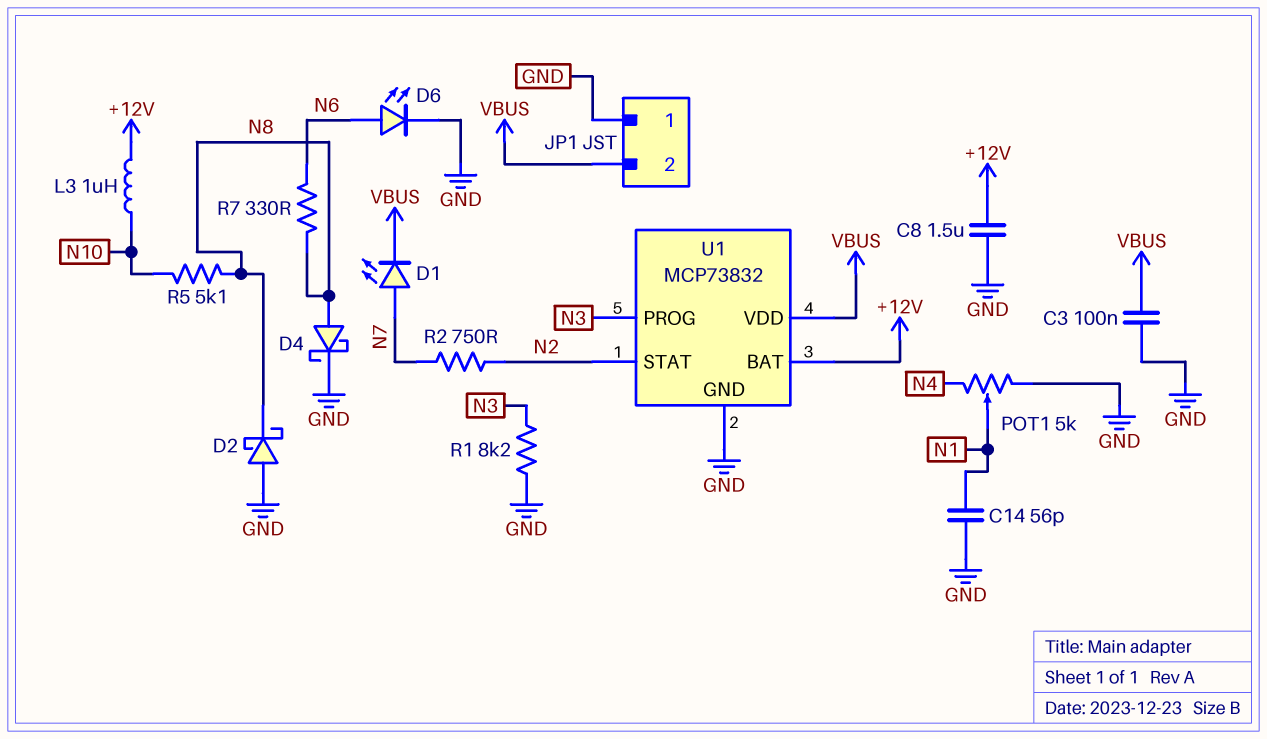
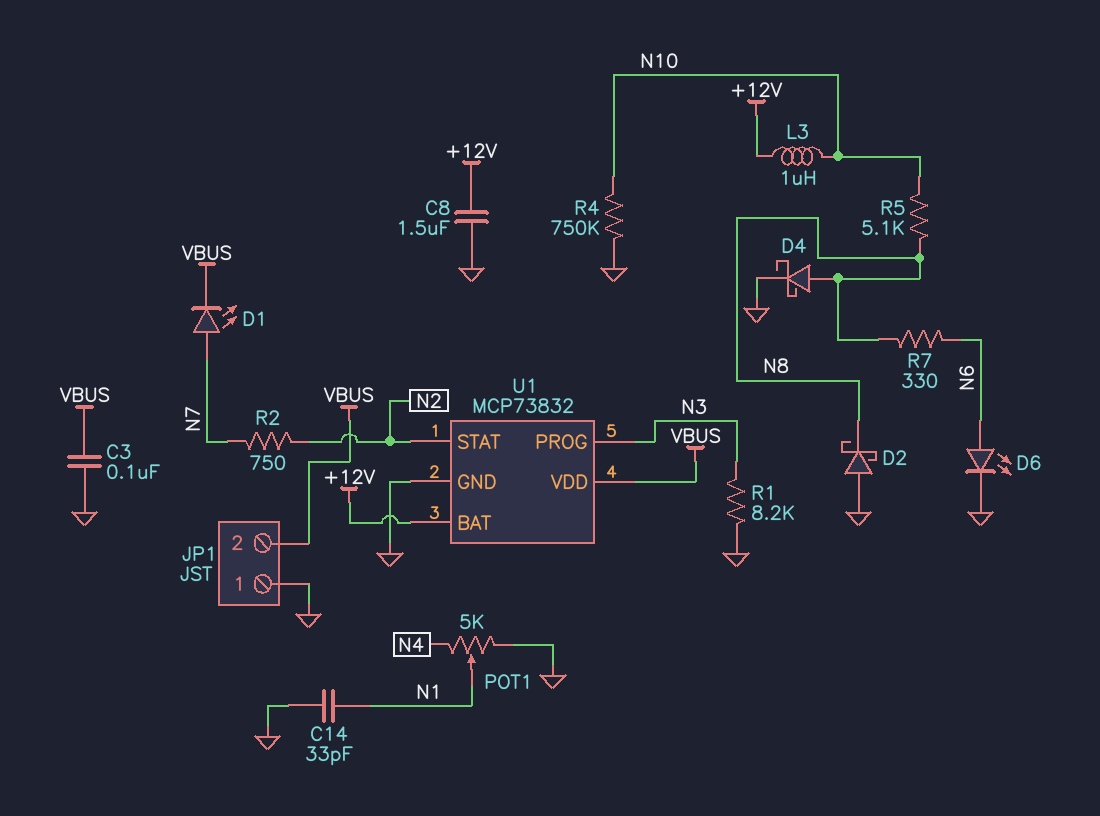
C14: 56pF (GND, N1) -> 33pF (GND, N1)
R4: none -> 750k (GND, N10)

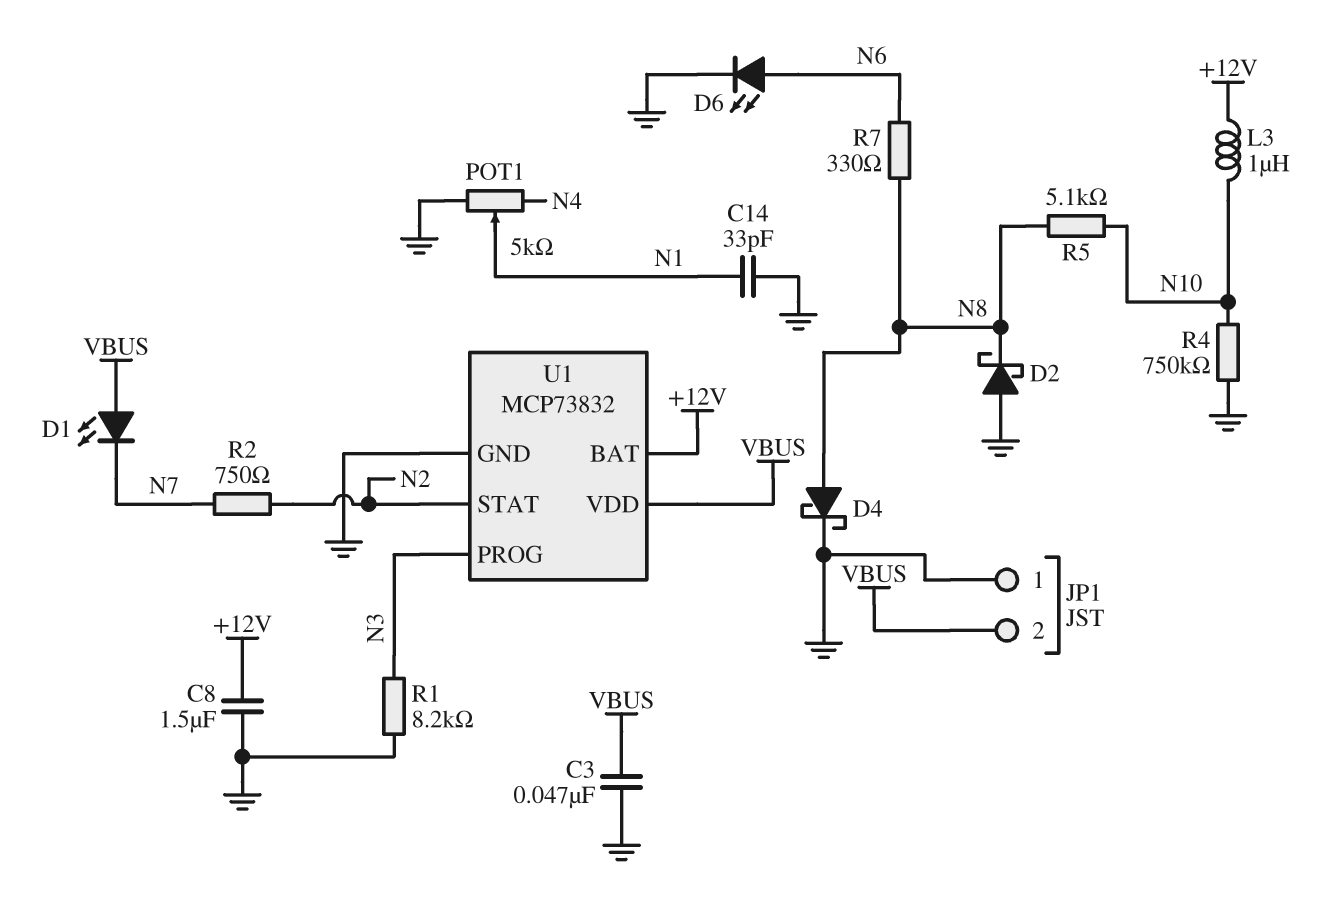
C3: 100nF (GND, VBUS) -> 47nF (GND, VBUS)
D1: LED (A N7, K VBUS) -> LED (A VBUS, K N7)

